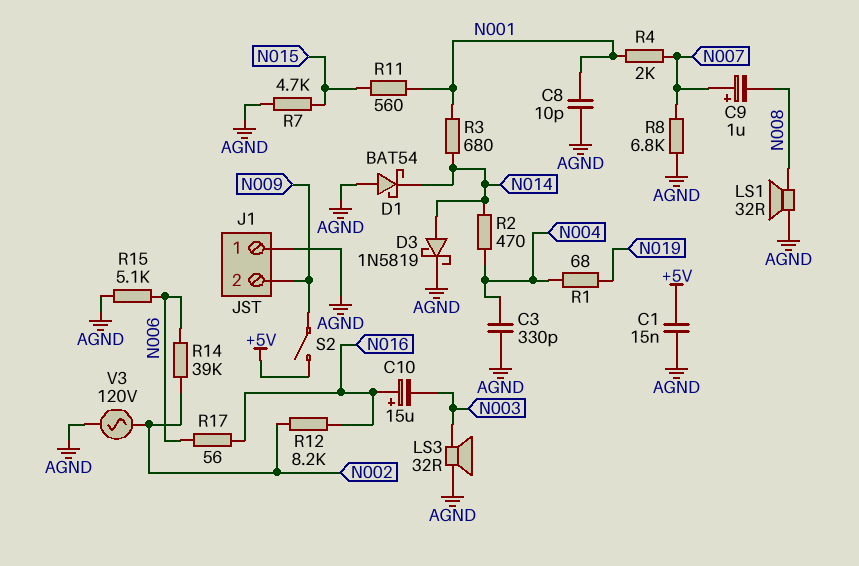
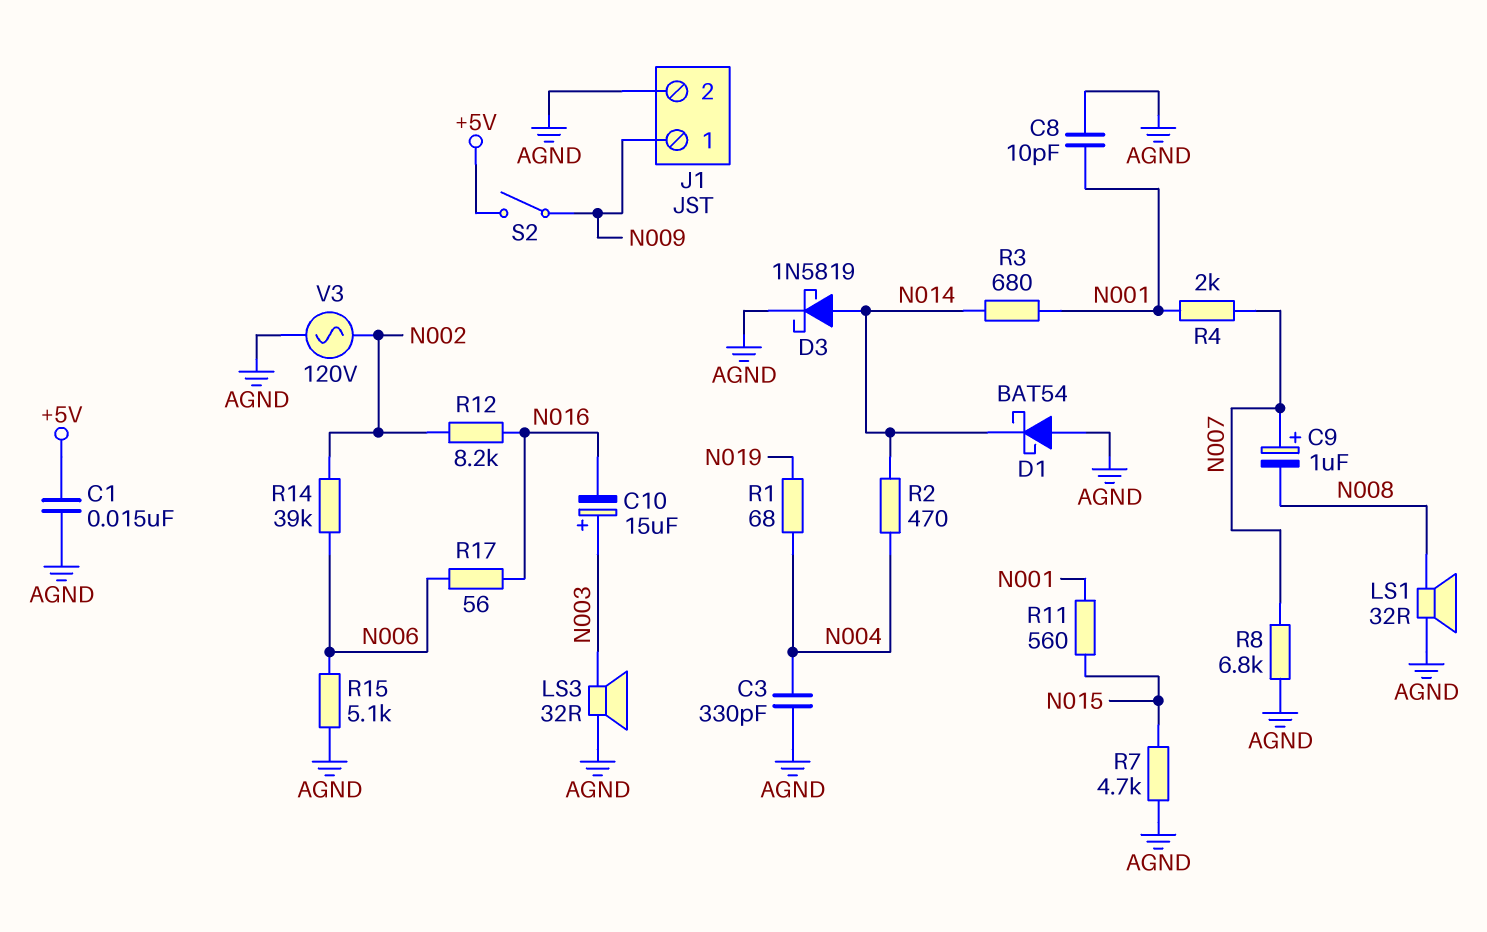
C10: 15uF (plus N016, minus N003) -> 15uF (plus N003, minus N016)
J1 pin 1: AGND -> N009
J1 pin 2: N009 -> AGND

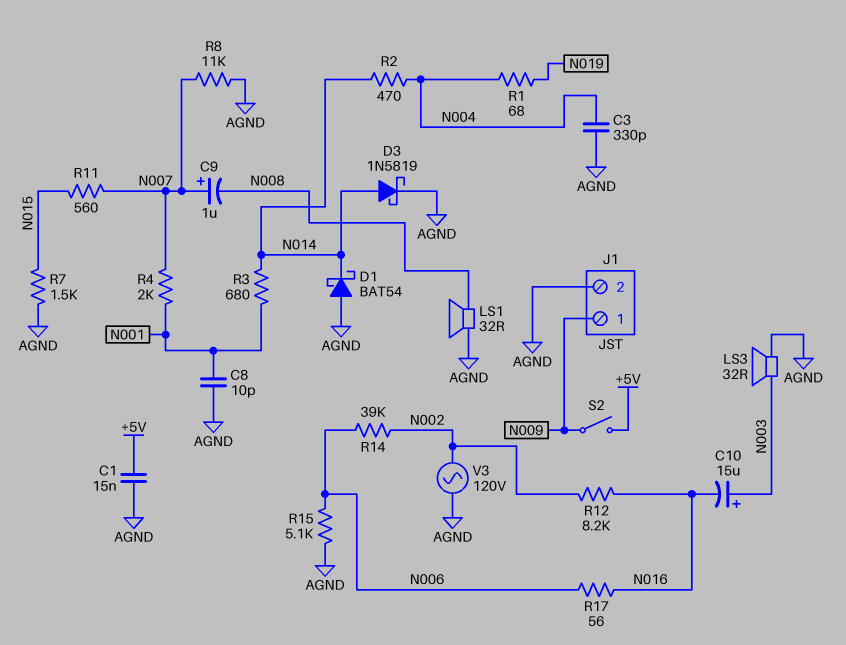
R7: 4.7k (AGND, N015) -> 1.5k (AGND, N015)
R8: 6.8k (AGND, N007) -> 11k (AGND, N007)
R11: 560 (N001, N015) -> 560 (N007, N015)

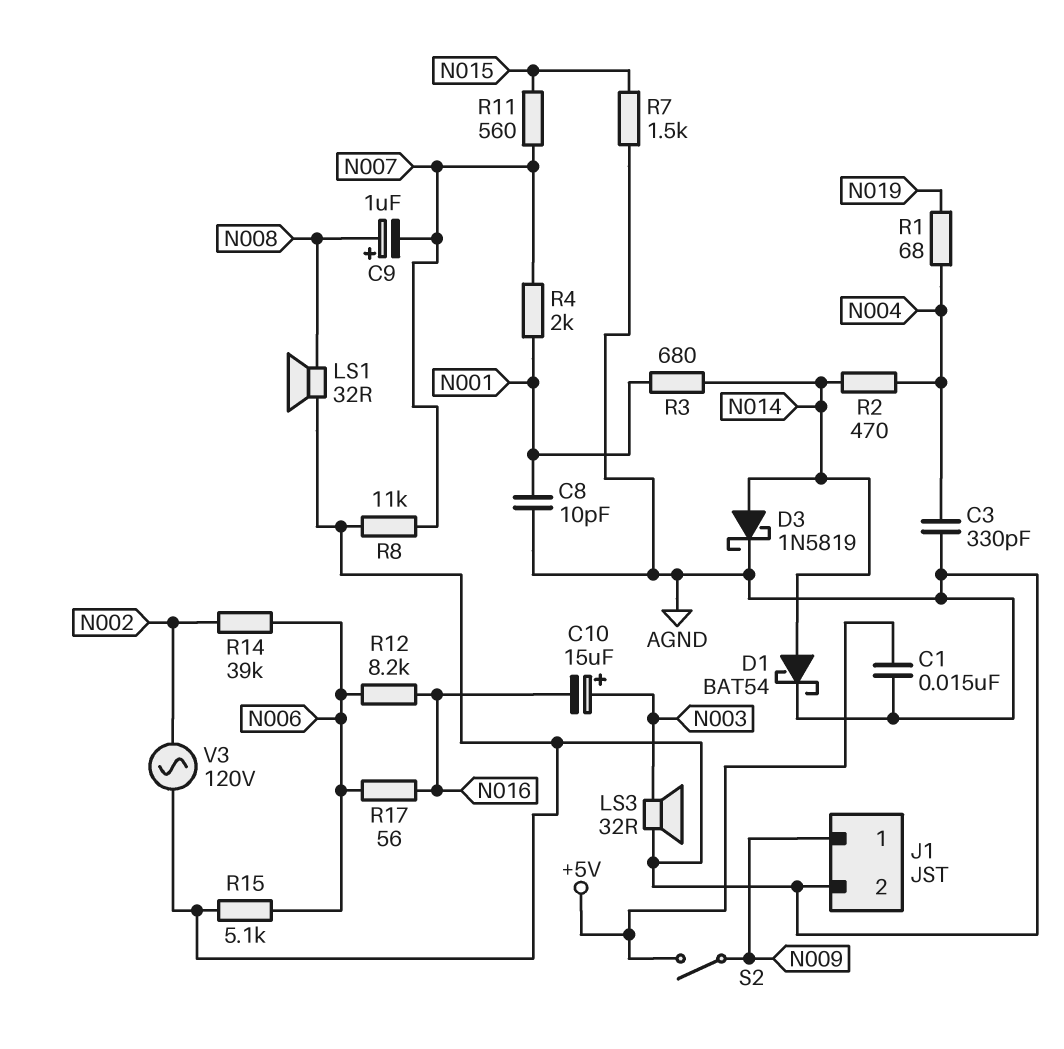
C9: 1uF (plus N007, minus N008) -> 1uF (plus N008, minus N007)
D1: schottky BAT54 (A AGND, K N014) -> schottky BAT54 (A N014, K AGND)
R12: 8.2k (N002, N016) -> 8.2k (N006, N016)

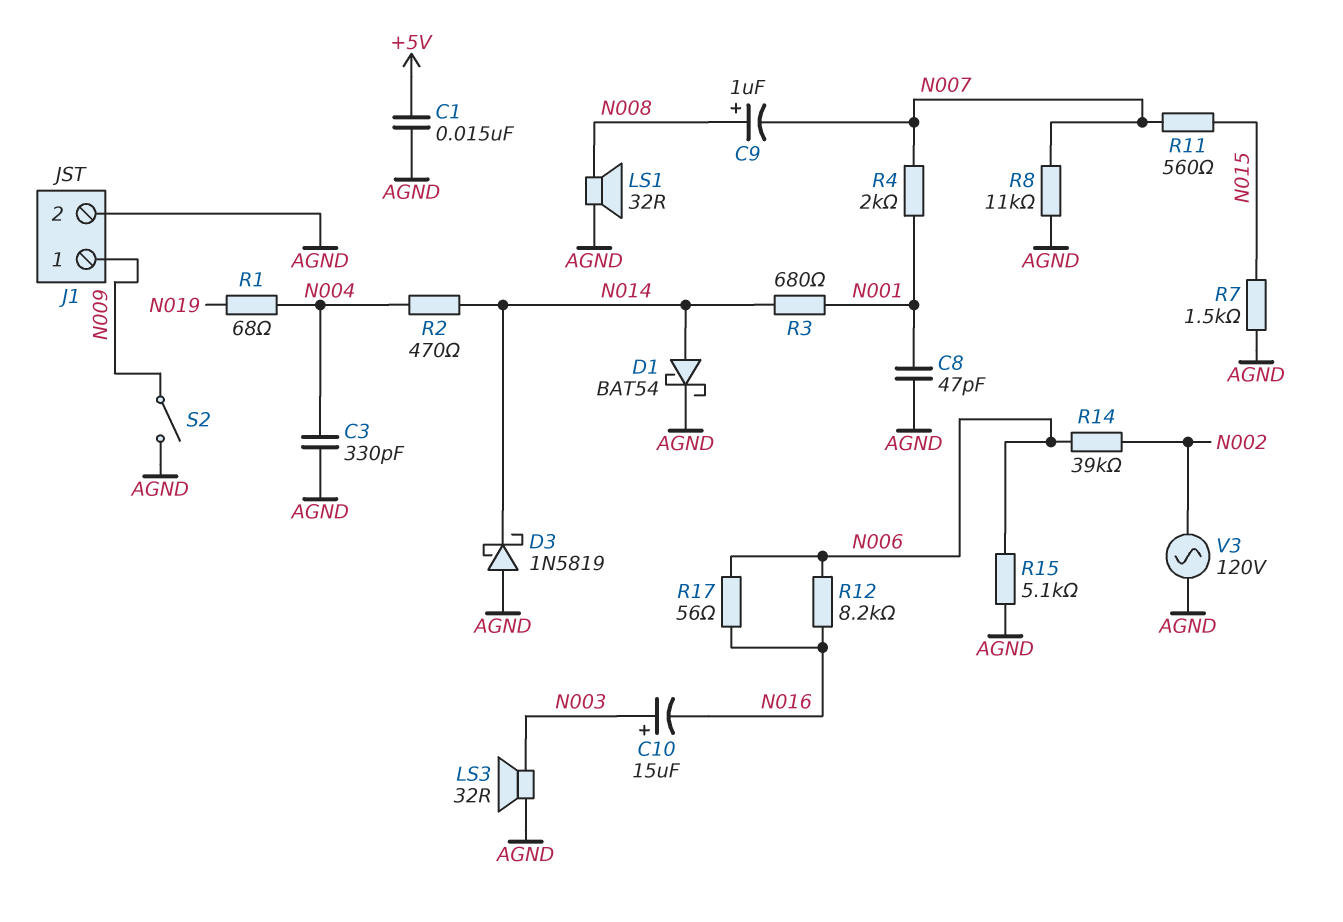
C8: 10pF (AGND, N001) -> 47pF (AGND, N001)
D3: schottky 1N5819 (A N014, K AGND) -> schottky 1N5819 (A AGND, K N014)
S2: switch (+5V, N009) -> switch (AGND, N009)

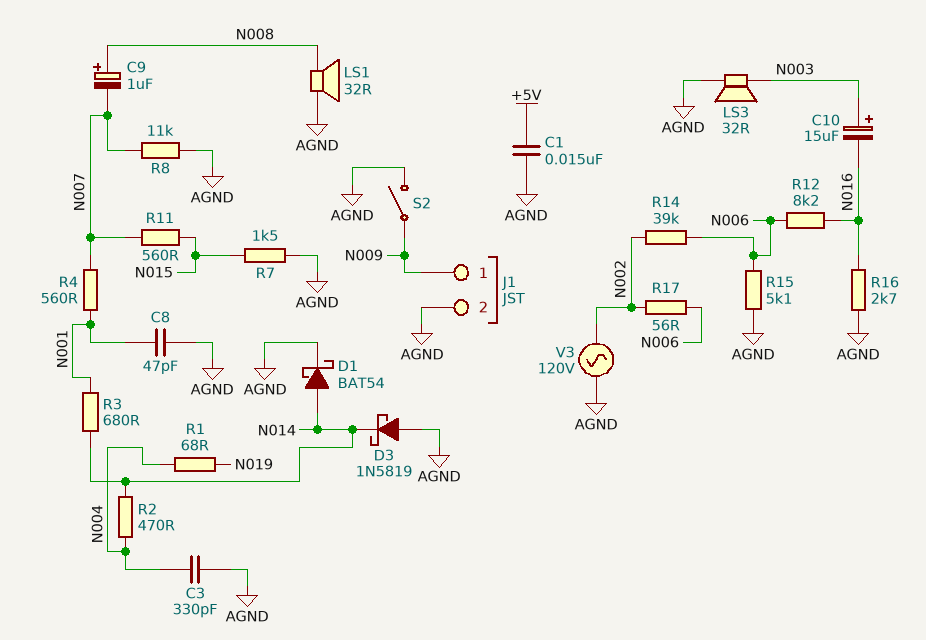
R4: 2k (N001, N007) -> 560 (N001, N007)
R16: none -> 2.7k (AGND, N016)
R17: 56 (N006, N016) -> 56 (N002, N006)

